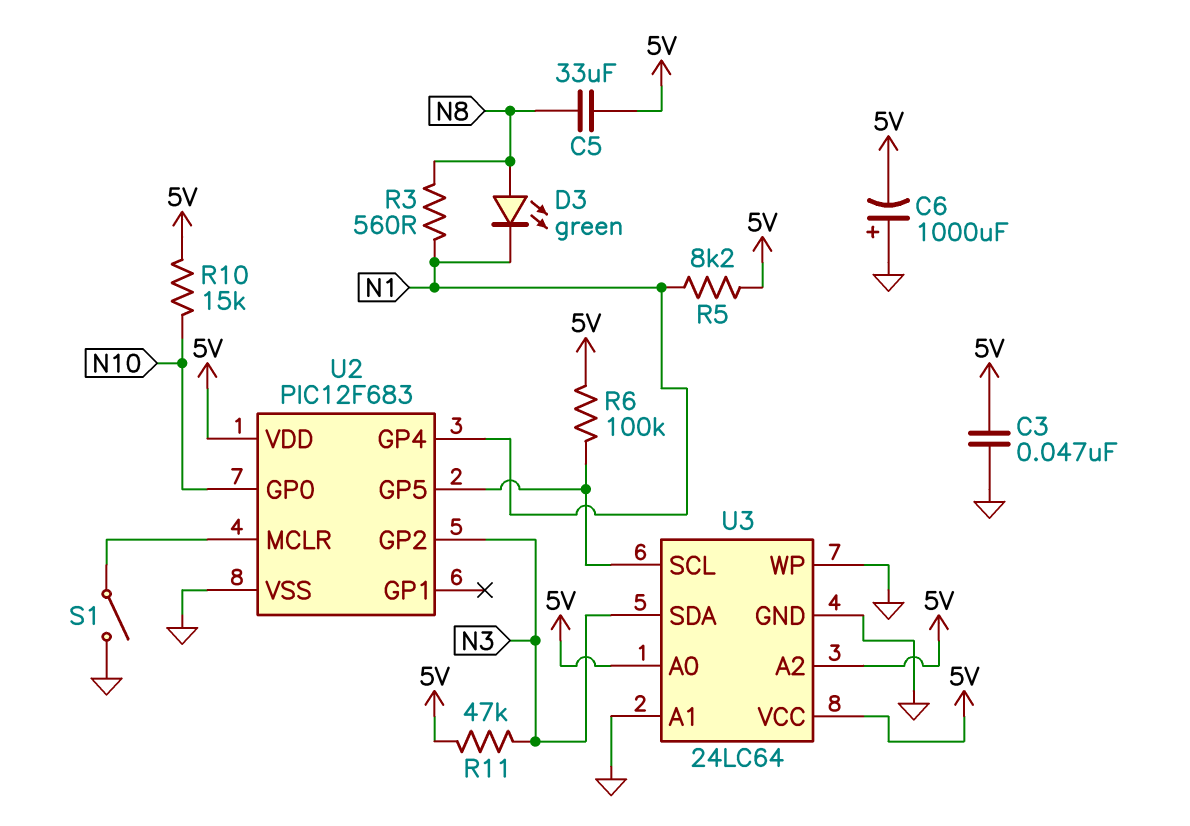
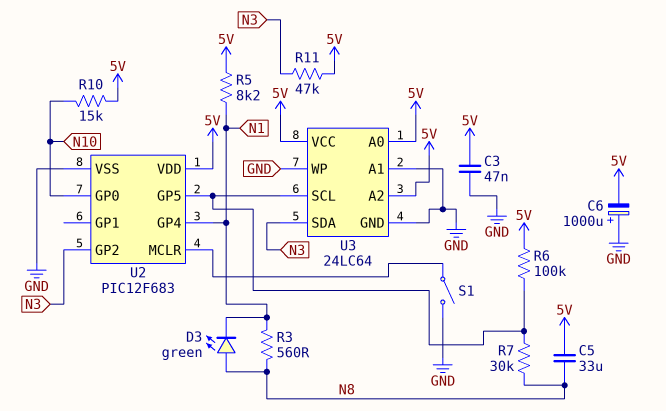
R7: none -> 30k (N8, U2/GP5)

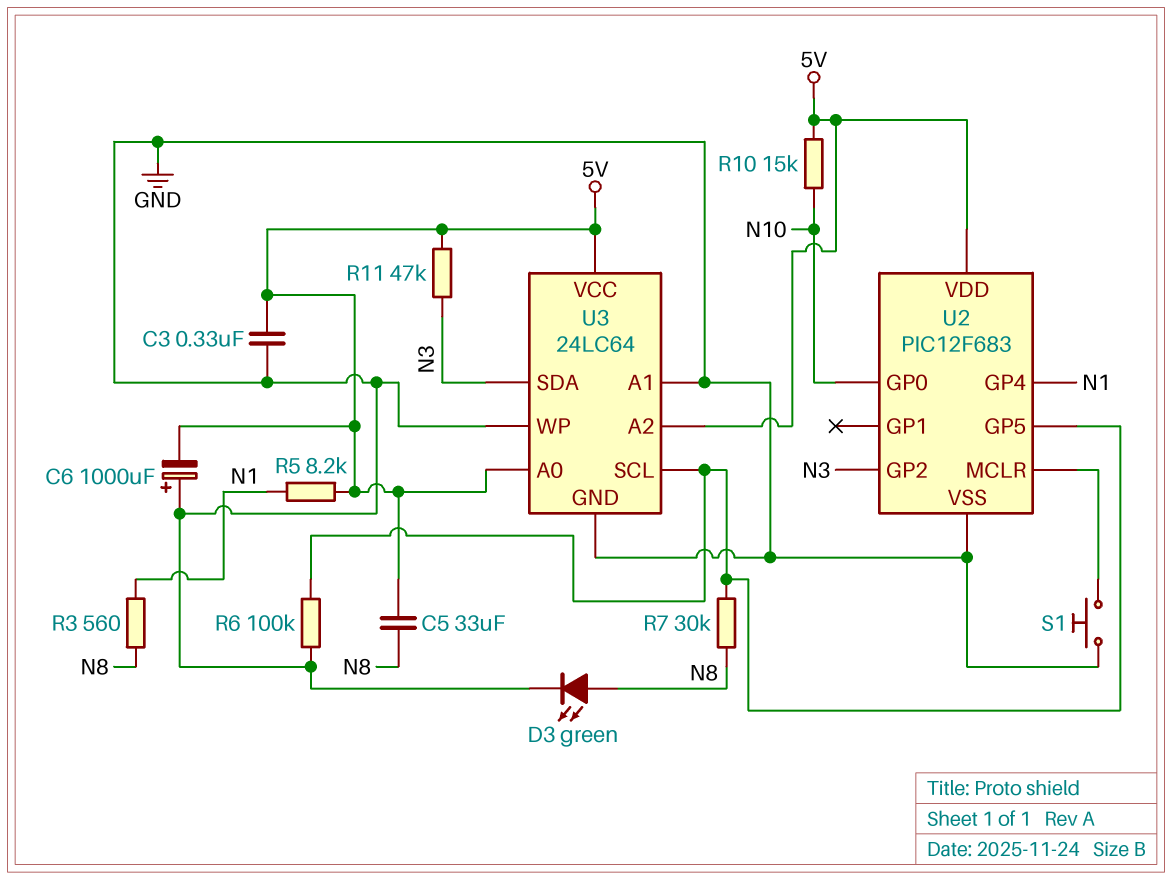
C3: 47nF (5V, GND) -> 330nF (5V, GND)
D3: LED green (A N8, K N1) -> LED green (A N8, K GND)
R6: 100k (5V, U2/GP5) -> 100k (GND, U2/GP5)
S1: switch (GND, U2/MCLR) -> button (GND, U2/MCLR)

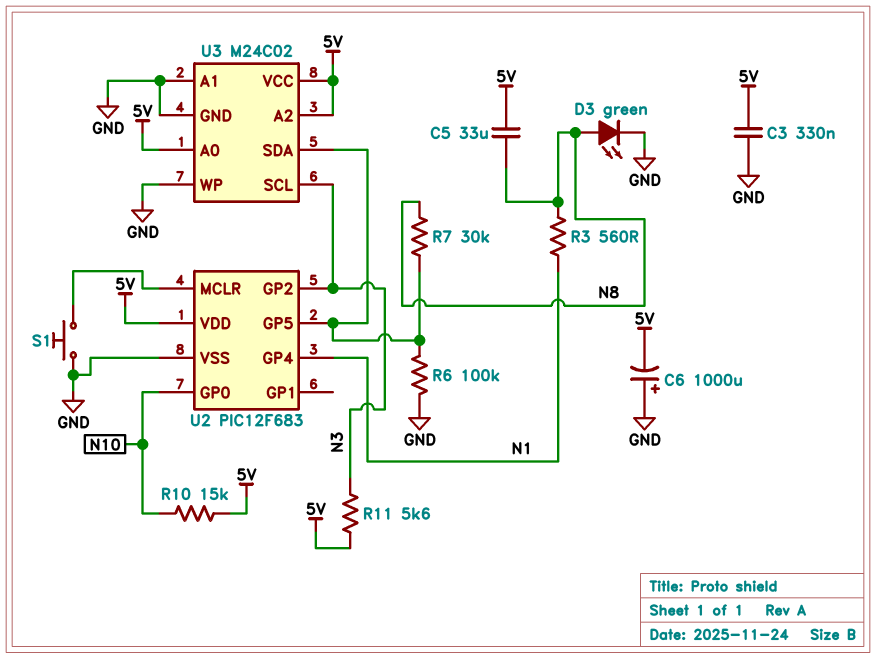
R5: 8.2k (5V, N1) -> none
R11: 47k (5V, N3) -> 5.6k (5V, N3)
U3: 24LC64 -> M24C02
U3 pin SCL: U2/GP5 -> N3
U3 pin SDA: N3 -> U2/GP5

